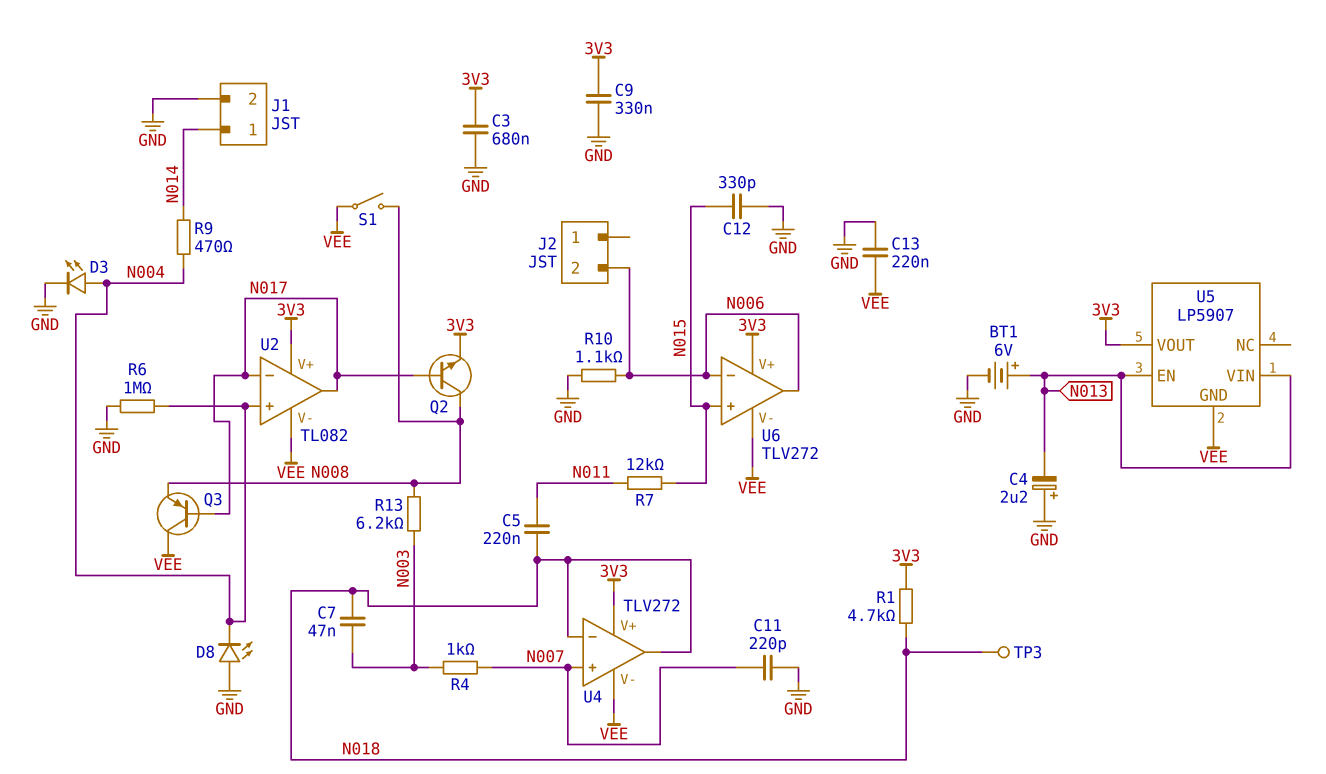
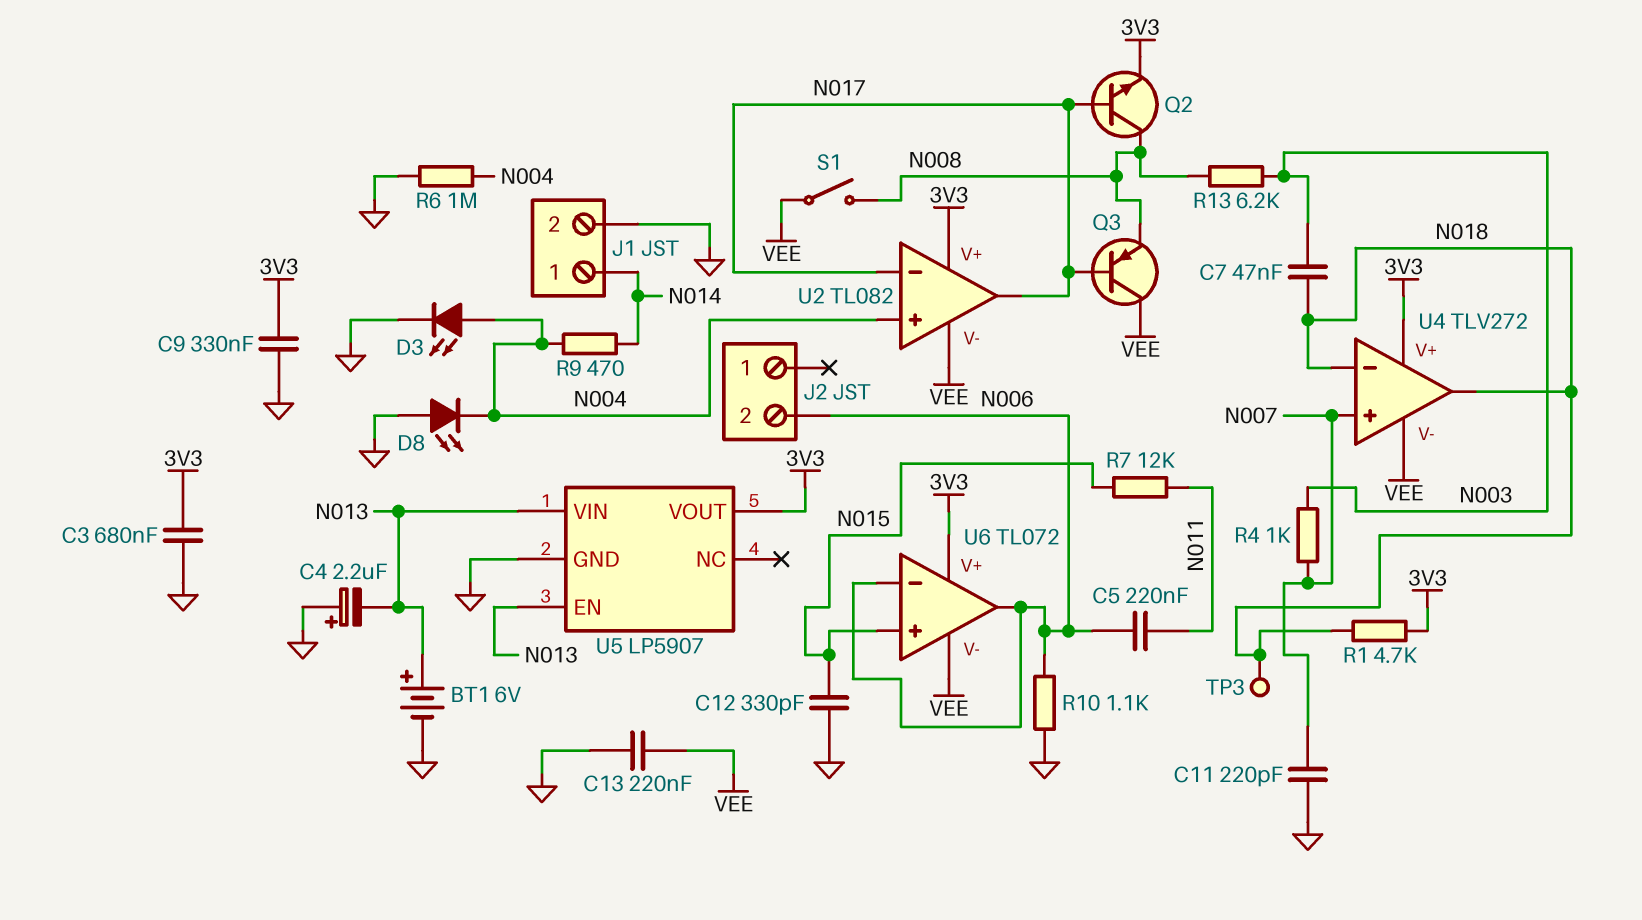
C5: 220nF (N011, N018) -> 220nF (N006, N011)
U5 pin GND: VEE -> GND
U6: TLV272 -> TL072

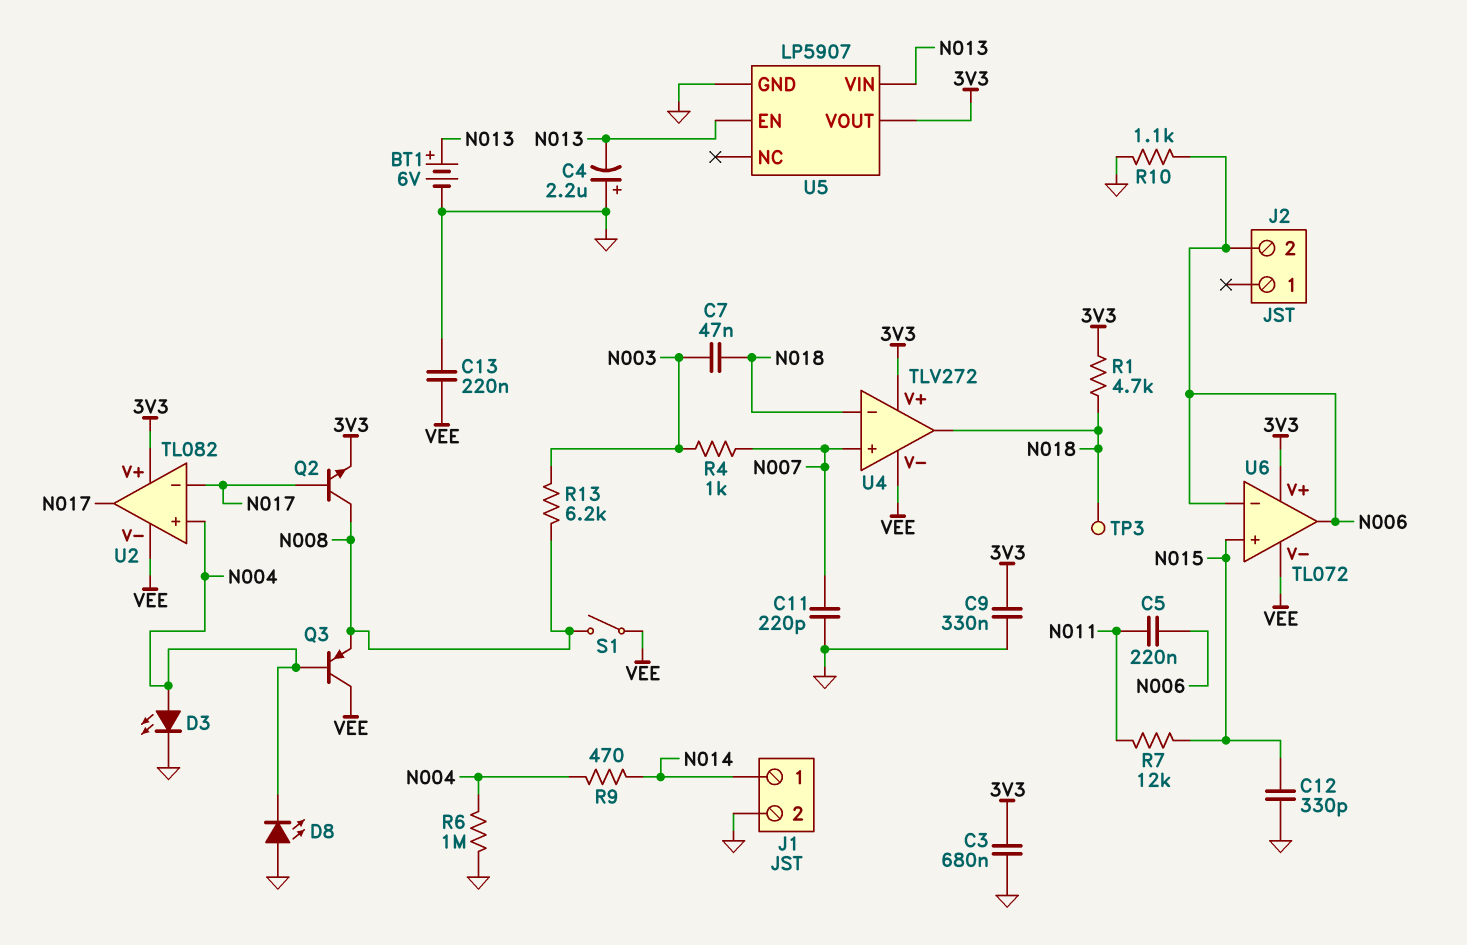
Q3: PNP (B N017, C VEE, E N008) -> PNP (B N004, C VEE, E N008)

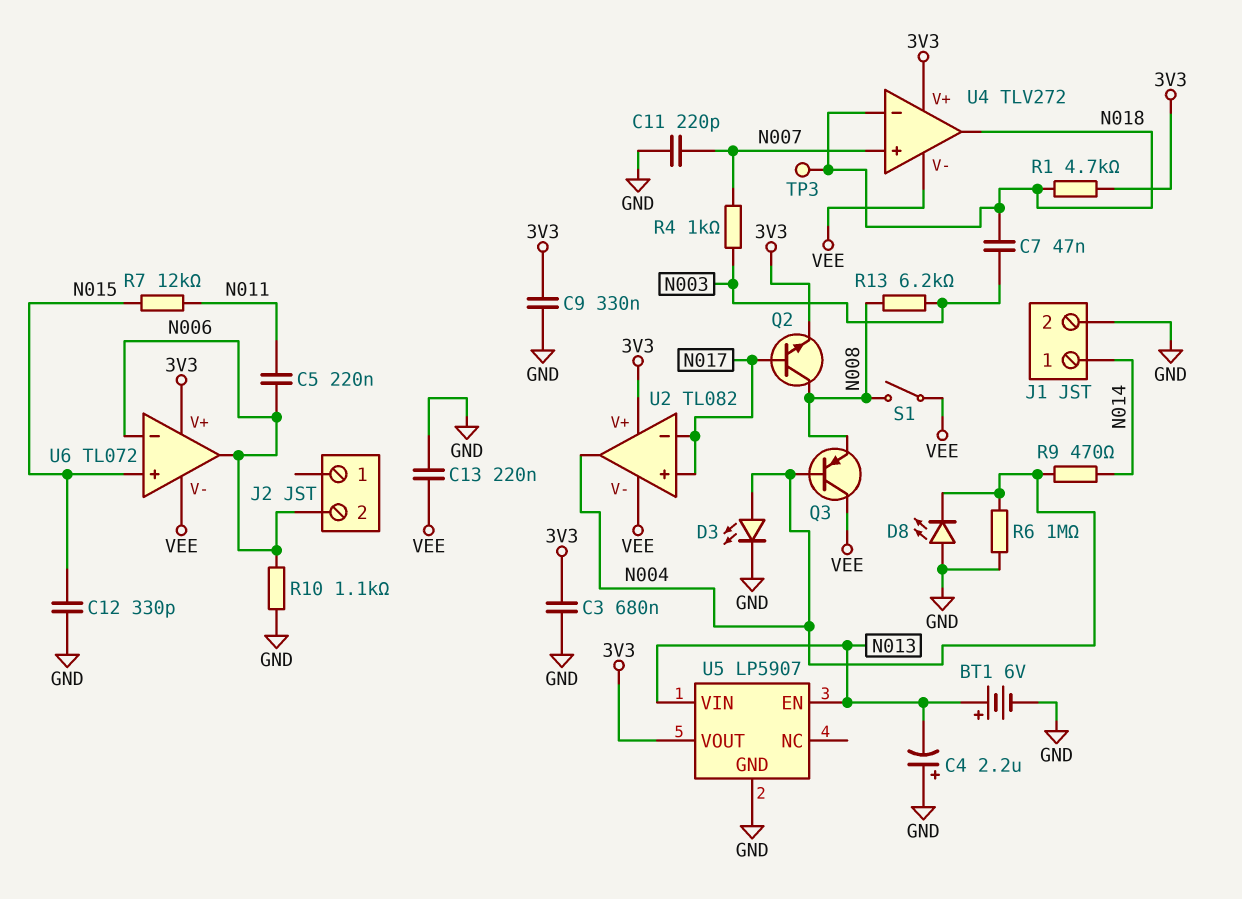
U2 pin in+: N004 -> N017
U2 pin out: N017 -> N004

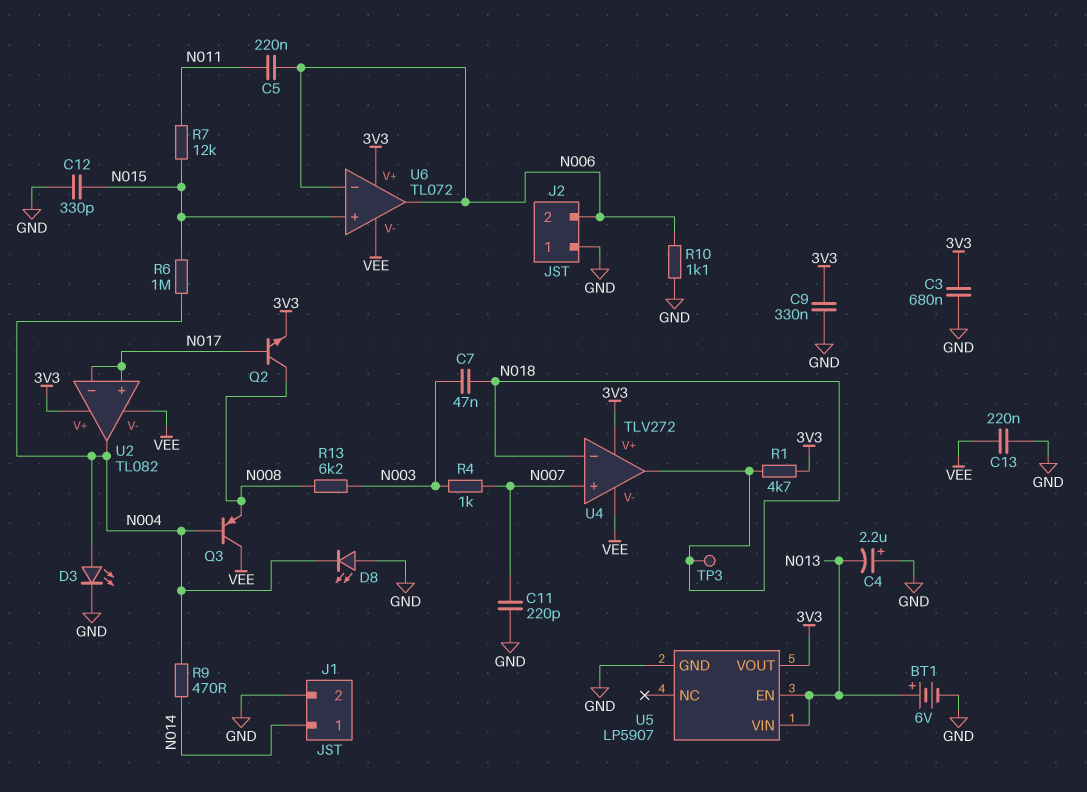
J2 pin 1: none -> GND
R6: 1M (GND, N004) -> 1M (N004, N015)
S1: switch (N008, VEE) -> none

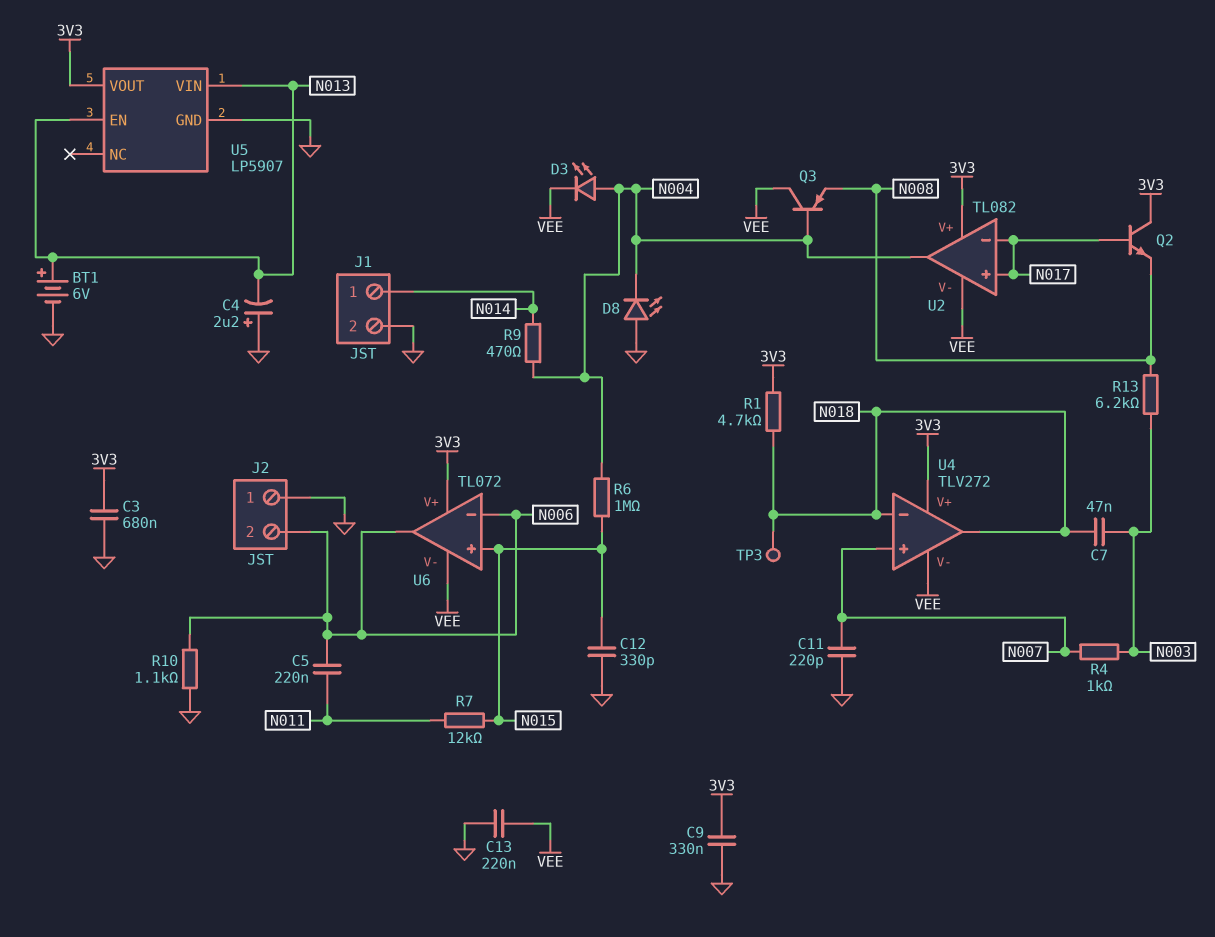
D3: LED (A N004, K GND) -> LED (A N004, K VEE)
Q2: NPN (B N017, C N008, E 3V3) -> NPN (B N017, C 3V3, E N008)

